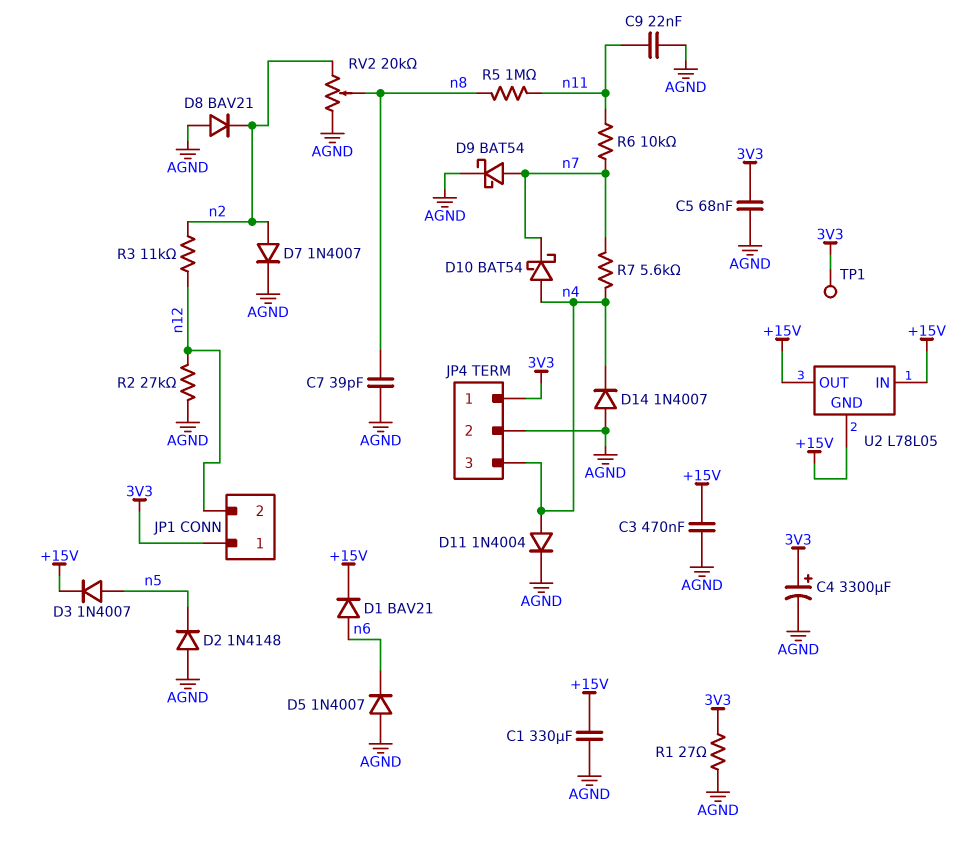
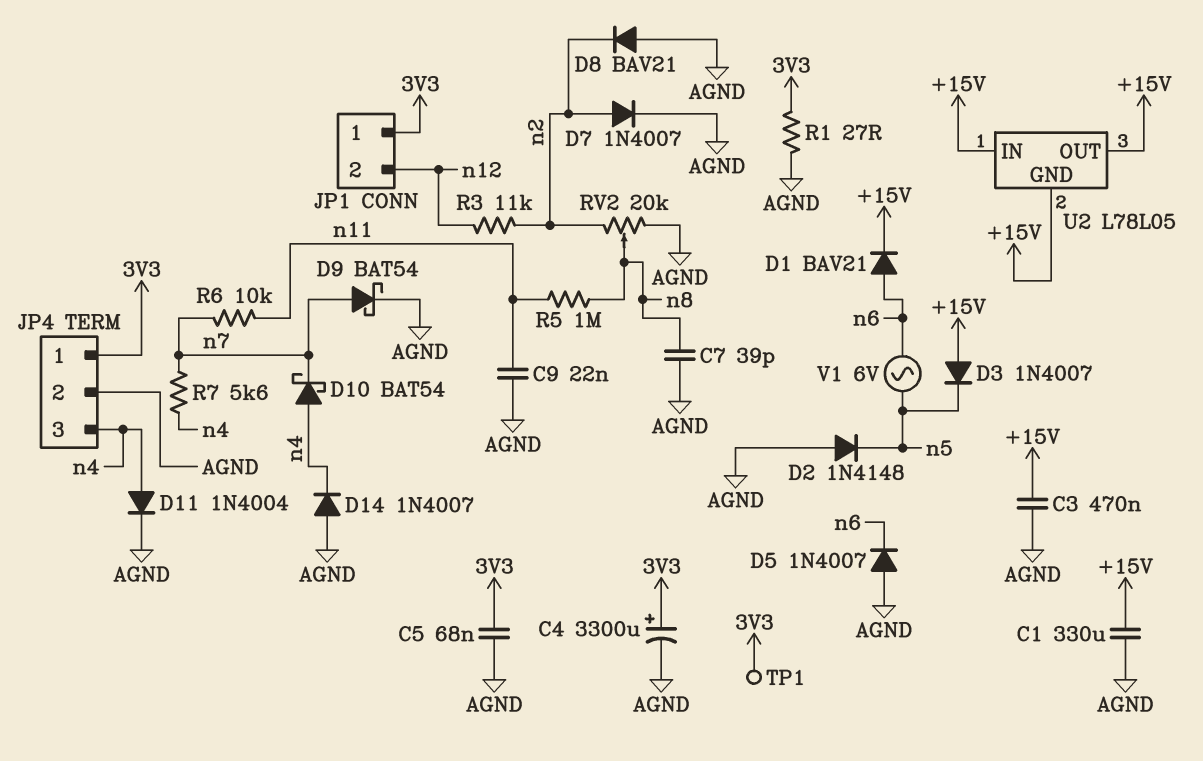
D3: diode 1N4007 (A n5, K +15V) -> diode 1N4007 (A +15V, K n5)
R2: 27k (AGND, n12) -> none
V1: none -> AC 6V (n5, n6)

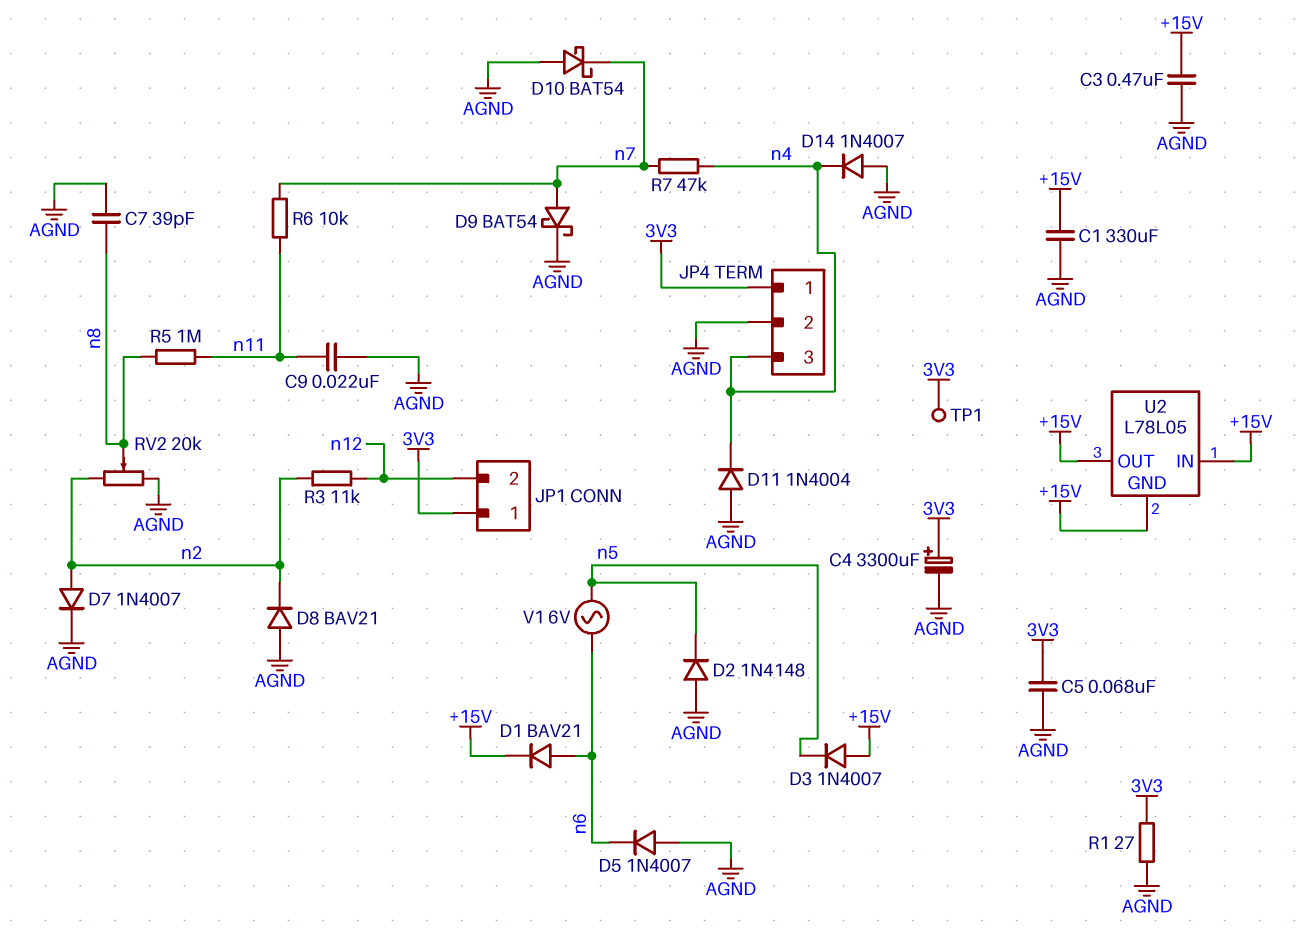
D10: schottky BAT54 (A n4, K n7) -> schottky BAT54 (A AGND, K n7)
D11: diode 1N4004 (A n4, K AGND) -> diode 1N4004 (A AGND, K n4)
R7: 5.6k (n4, n7) -> 47k (n4, n7)

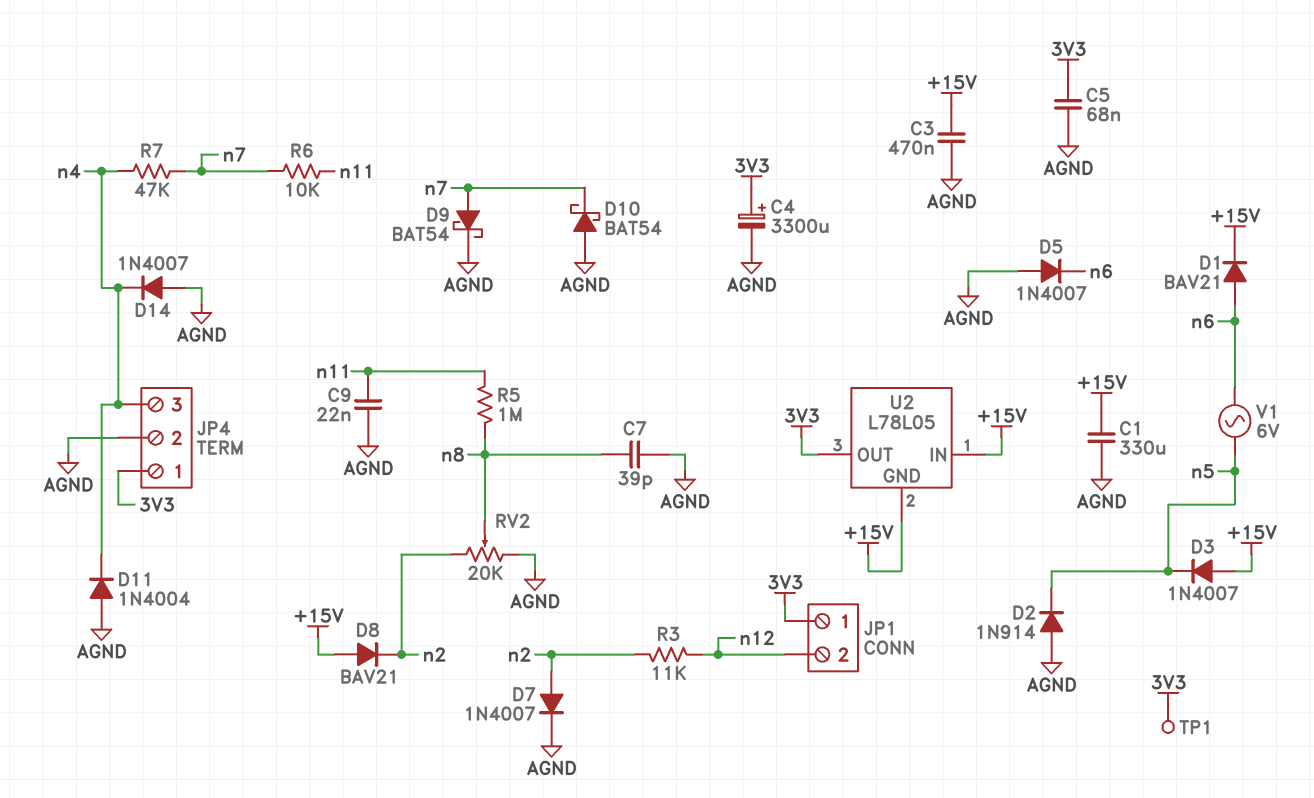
D2: diode 1N4148 (A AGND, K n5) -> diode 1N914 (A AGND, K n5)
D8: diode BAV21 (A AGND, K n2) -> diode BAV21 (A +15V, K n2)
R1: 27 (3V3, AGND) -> none
U2 pin OUT: +15V -> 3V3

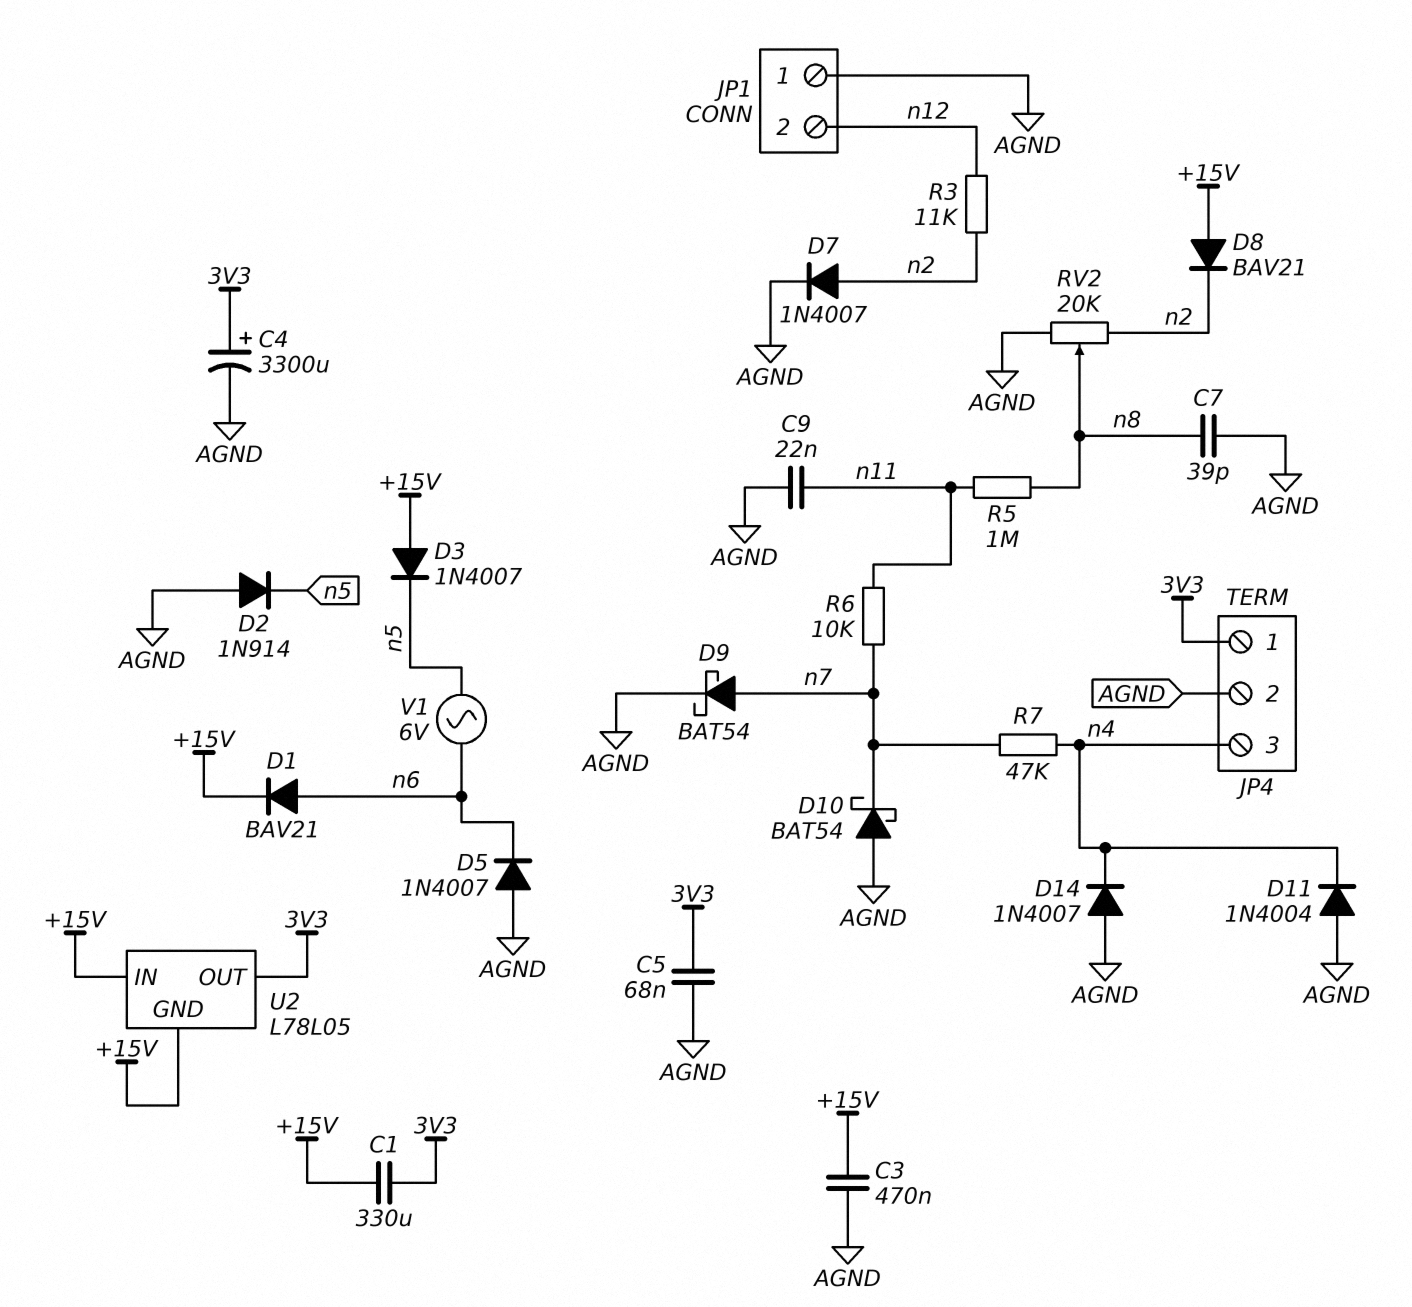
C1: 330uF (+15V, AGND) -> 330uF (+15V, 3V3)
JP1 pin 1: 3V3 -> AGND
TP1: test point (3V3) -> none

